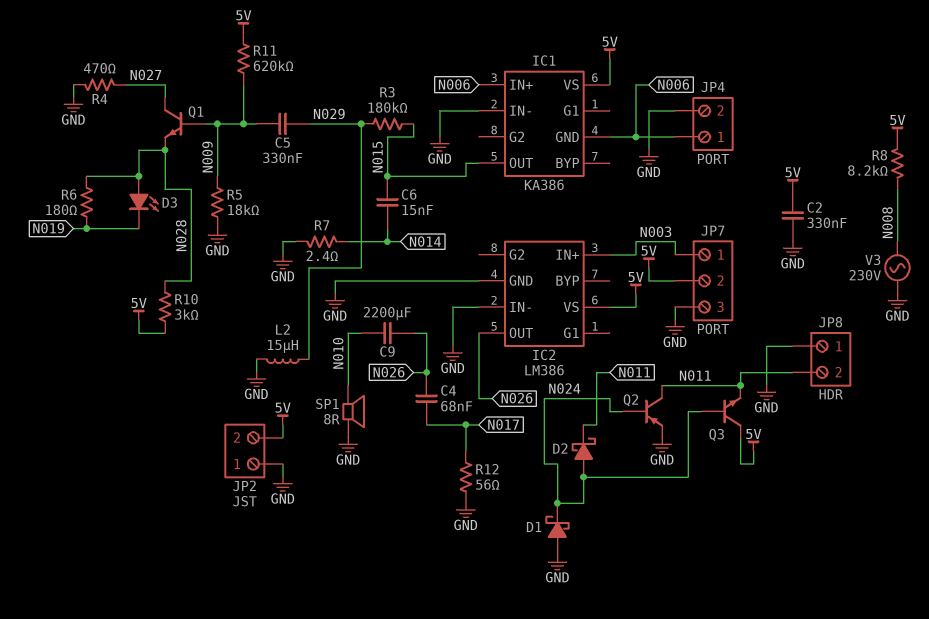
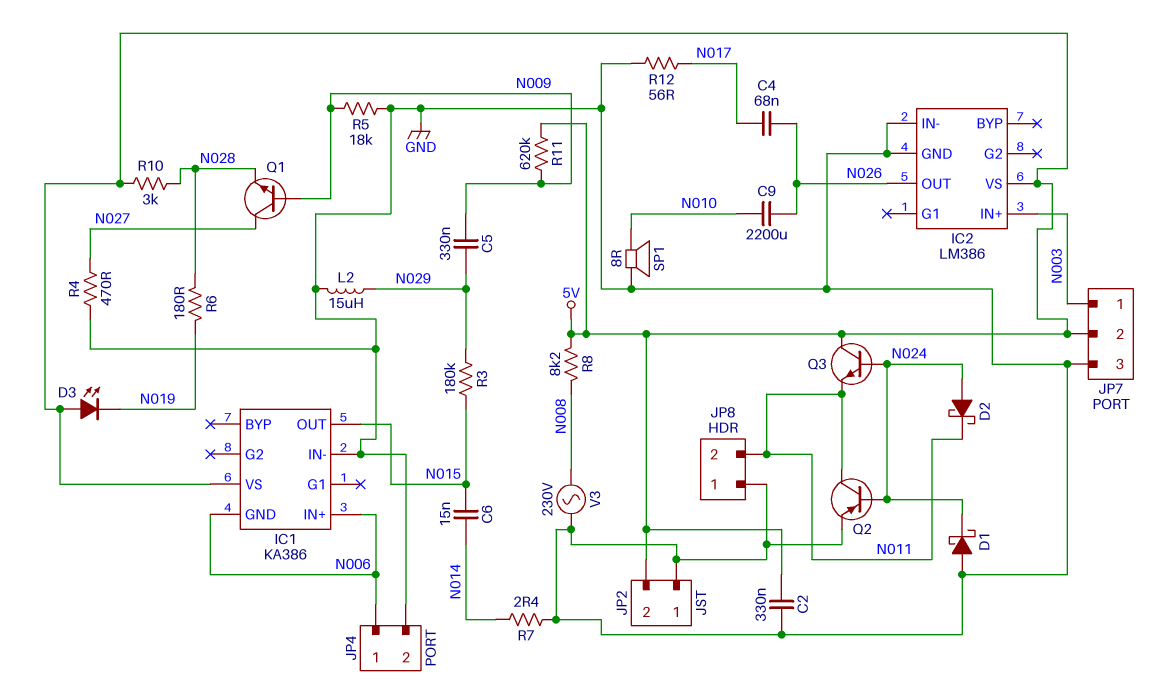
D3: LED (A N028, K N019) -> LED (A 5V, K N019)

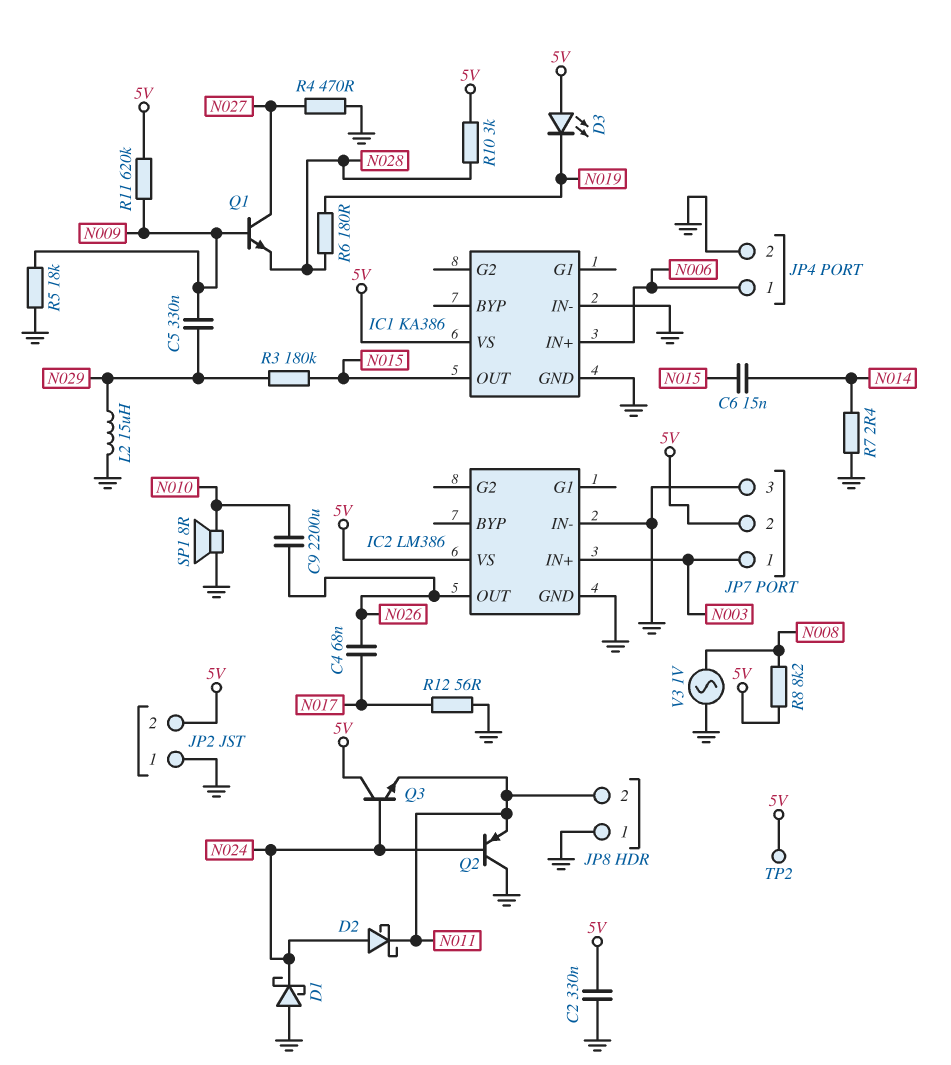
IC1 pin GND: N006 -> GND
Q2: PNP (B N024, C N011, E GND) -> PNP (B N024, C GND, E N011)
TP2: none -> test point (5V)
V3: AC 230V (GND, N008) -> AC 1V (GND, N008)

